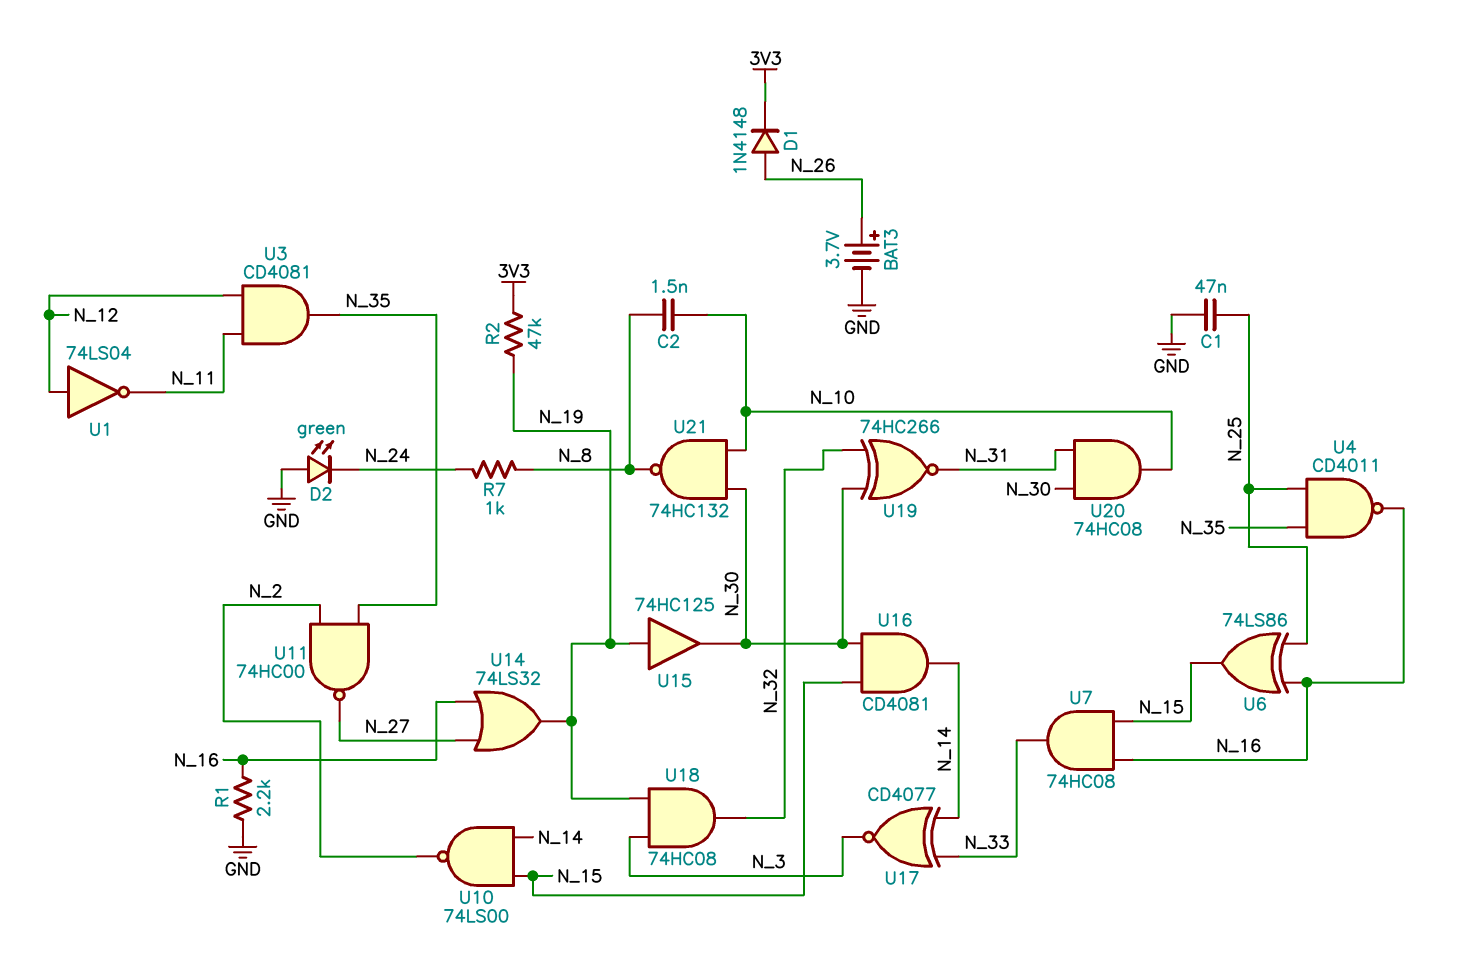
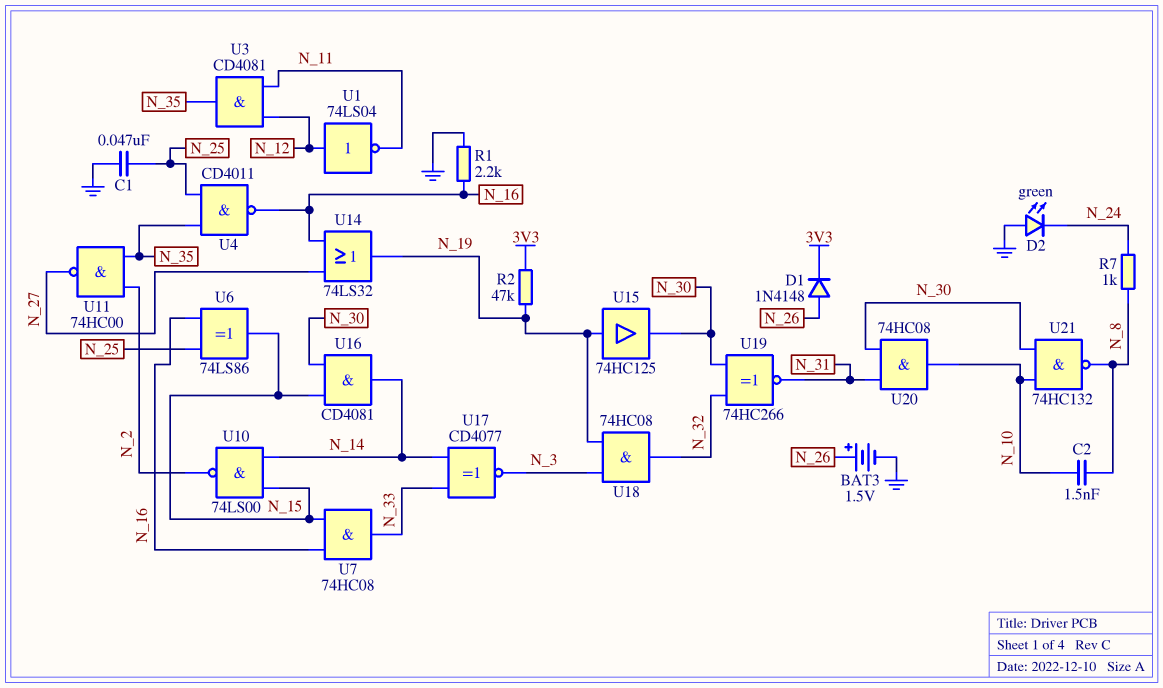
BAT3: 3.7V (plus N_26, minus GND) -> 1.5V (plus N_26, minus GND)

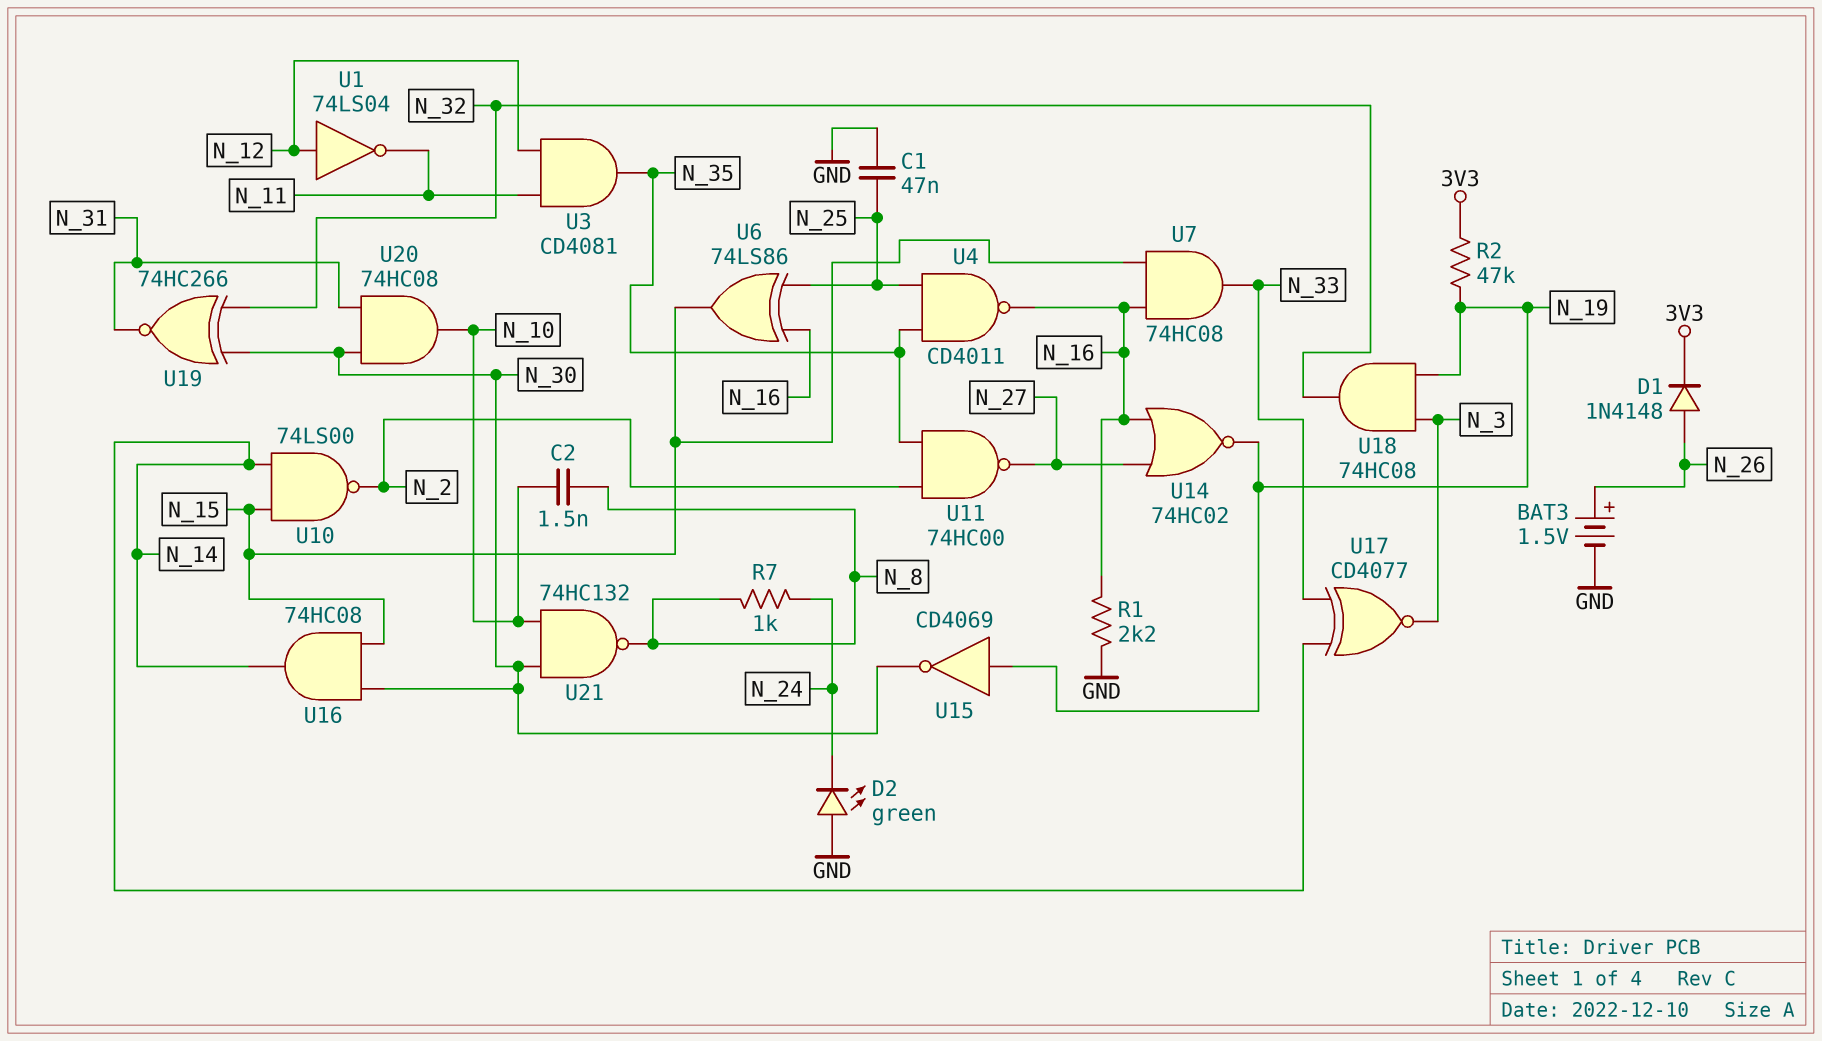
U14: OR 74LS32 (in N_16, in N_27, out N_19) -> NOR 74HC02 (in N_16, in N_27, out N_19)
U15: buffer 74HC125 (in N_19, out N_30) -> NOT CD4069 (in N_19, out N_30)
U16: AND CD4081 (in N_15, in N_30, out N_14) -> AND 74HC08 (in N_15, in N_30, out N_14)

